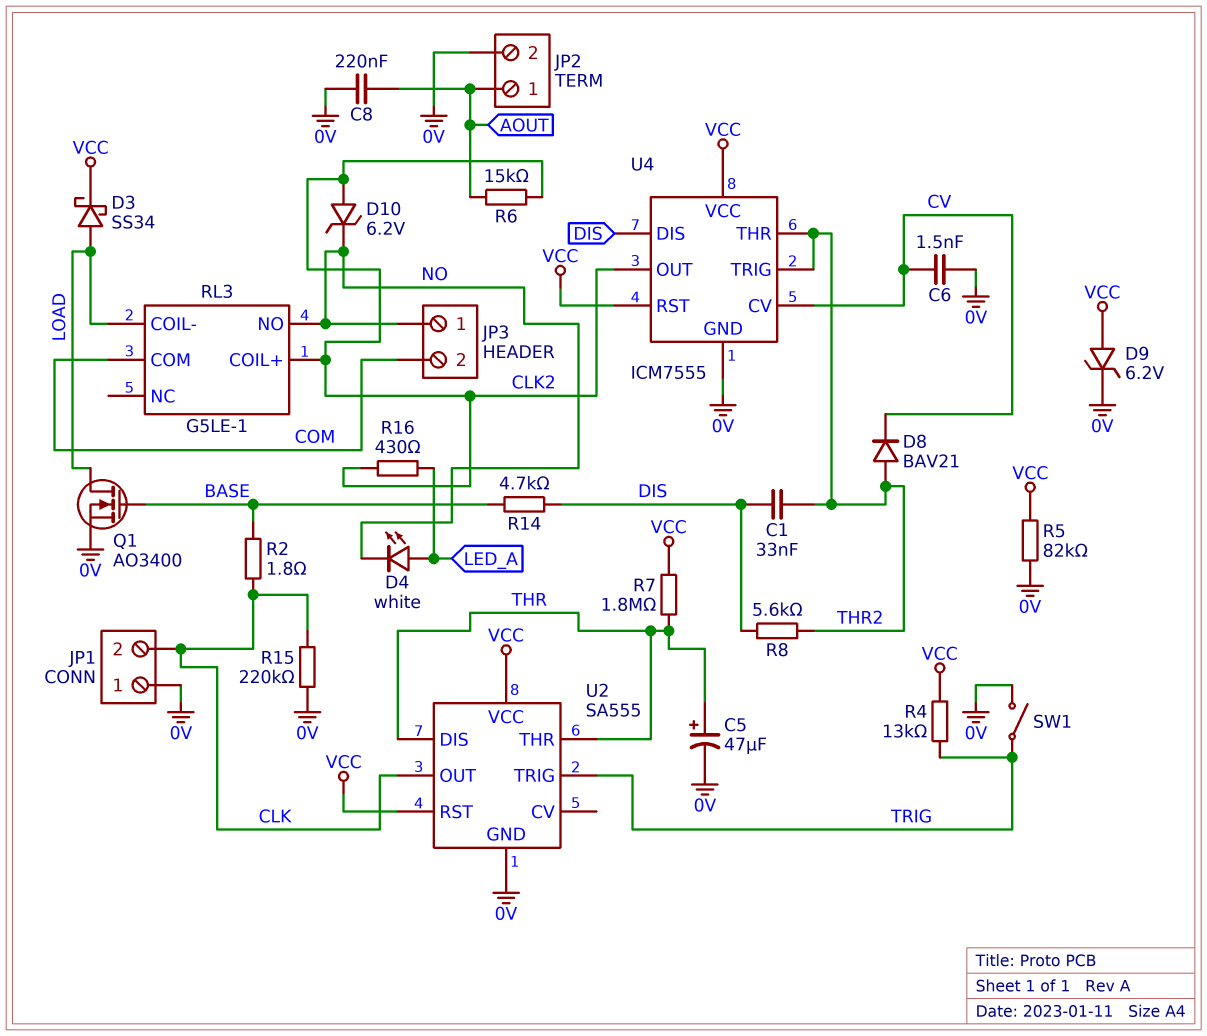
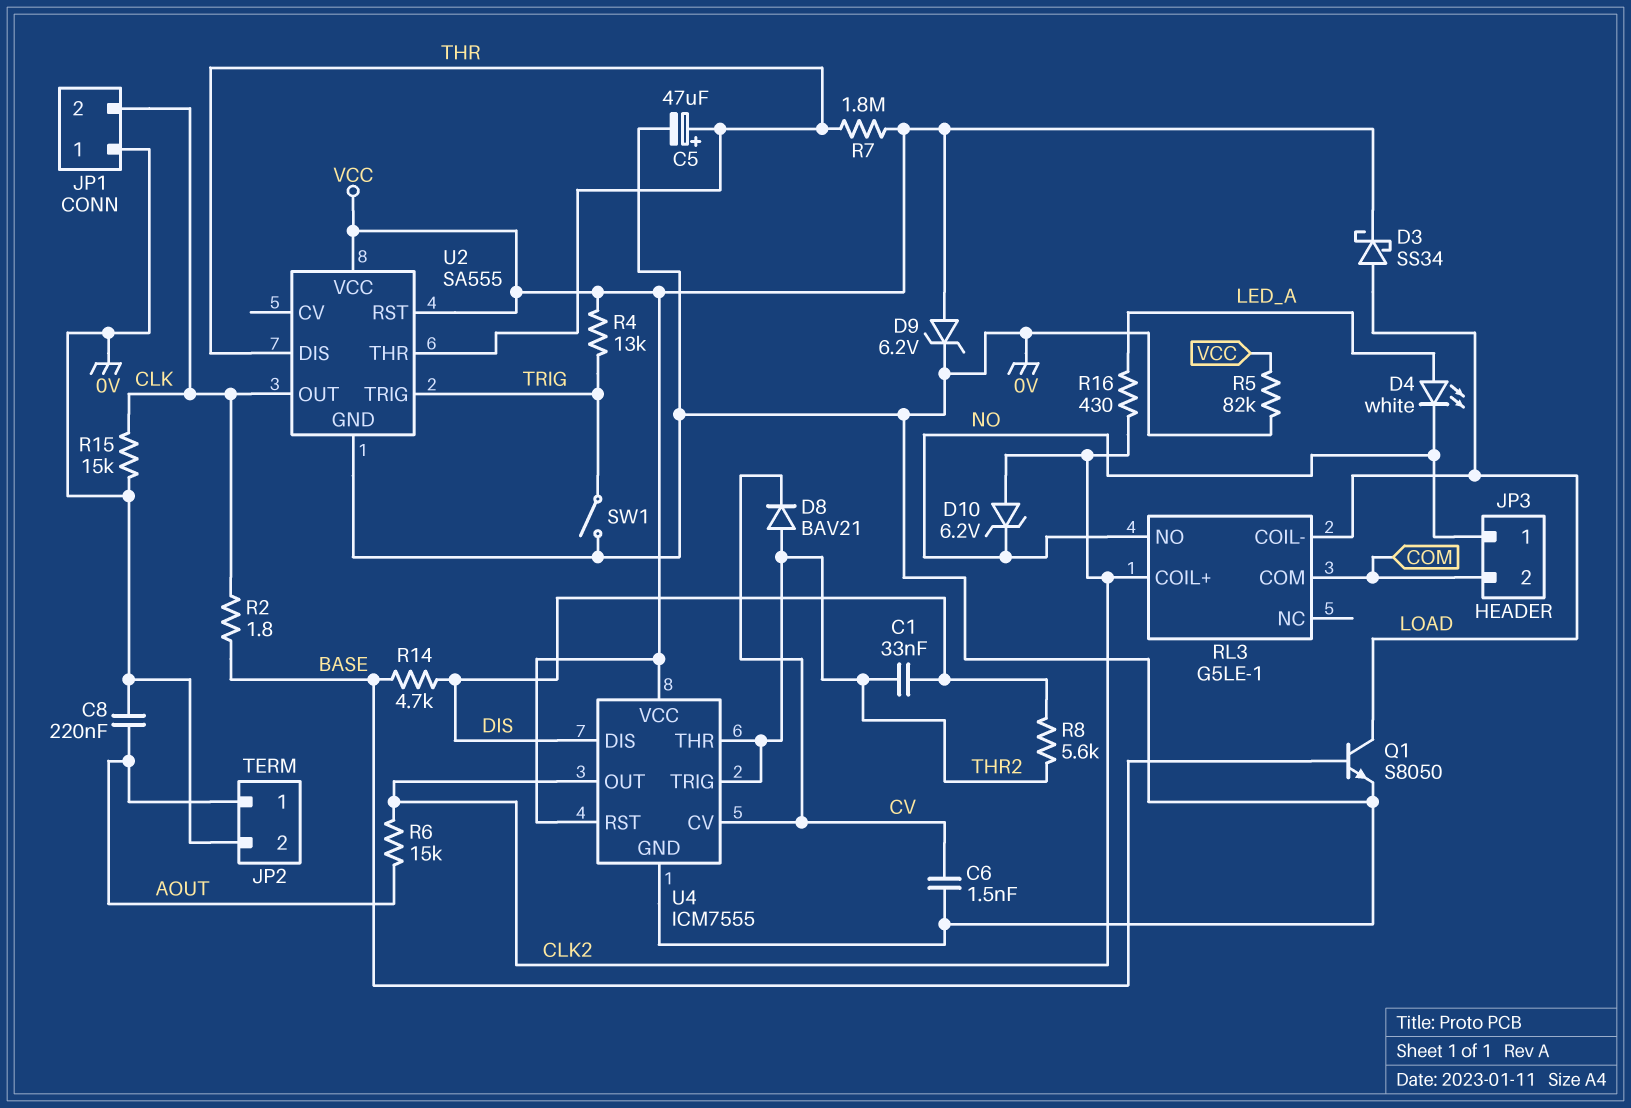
Q1: NMOS AO3400 (G BASE, D LOAD, S 0V) -> NPN S8050 (B BASE, C LOAD, E 0V)
R15: 220k (0V, CLK) -> 15k (0V, CLK)

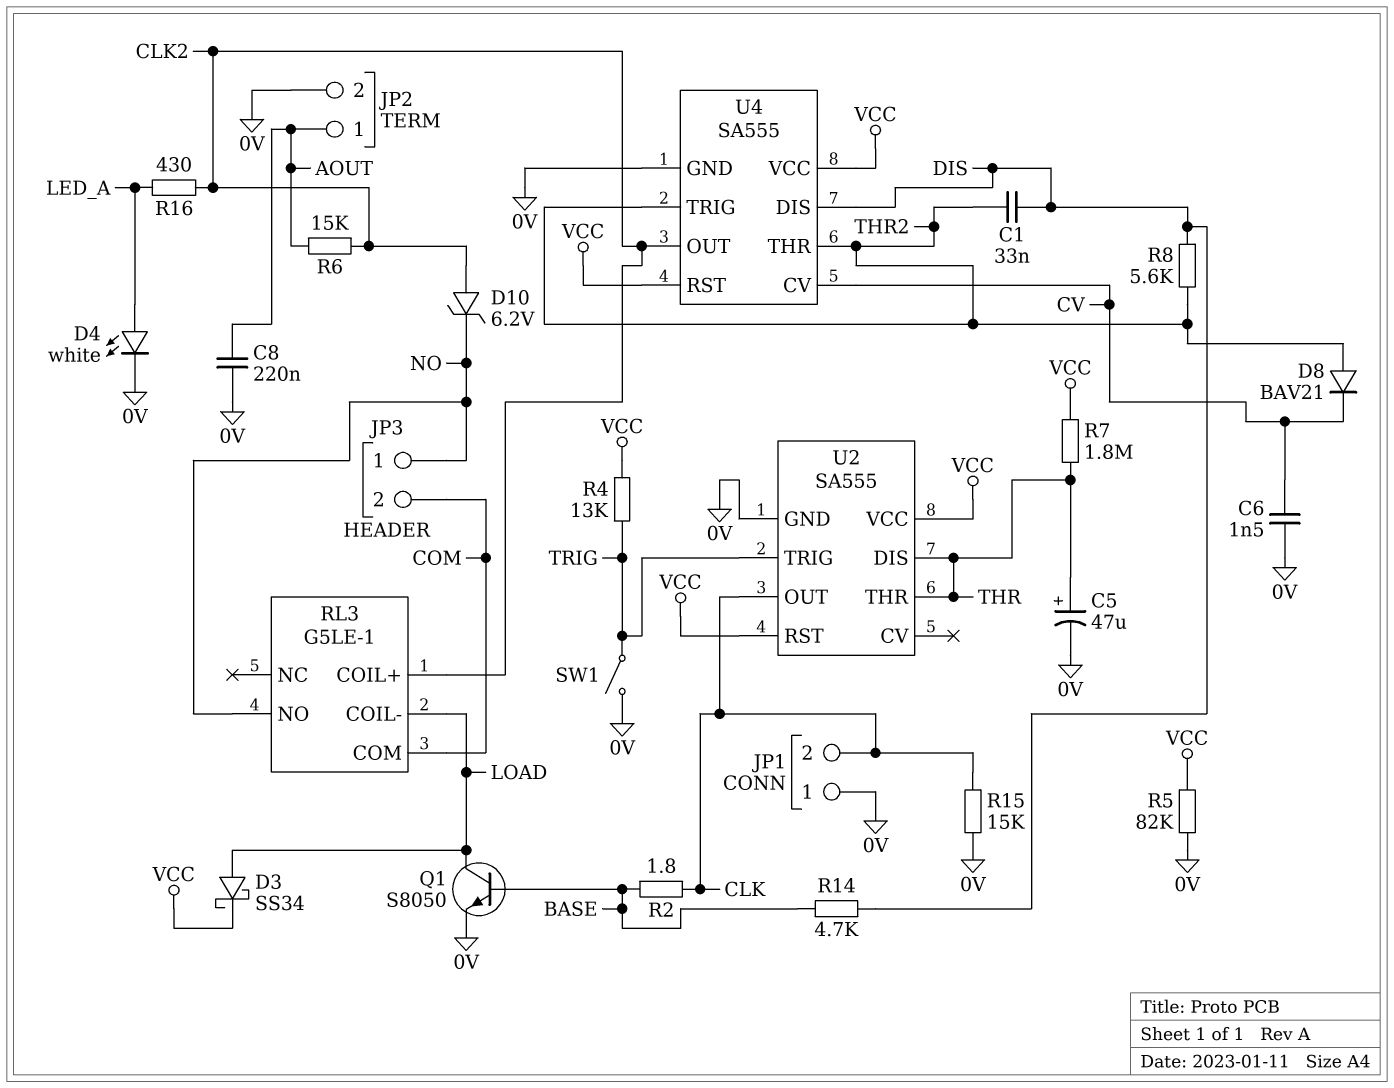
D4: LED white (A LED_A, K NO) -> LED white (A LED_A, K 0V)
D9: zener 6.2V (A VCC, K 0V) -> none
U4: ICM7555 -> SA555

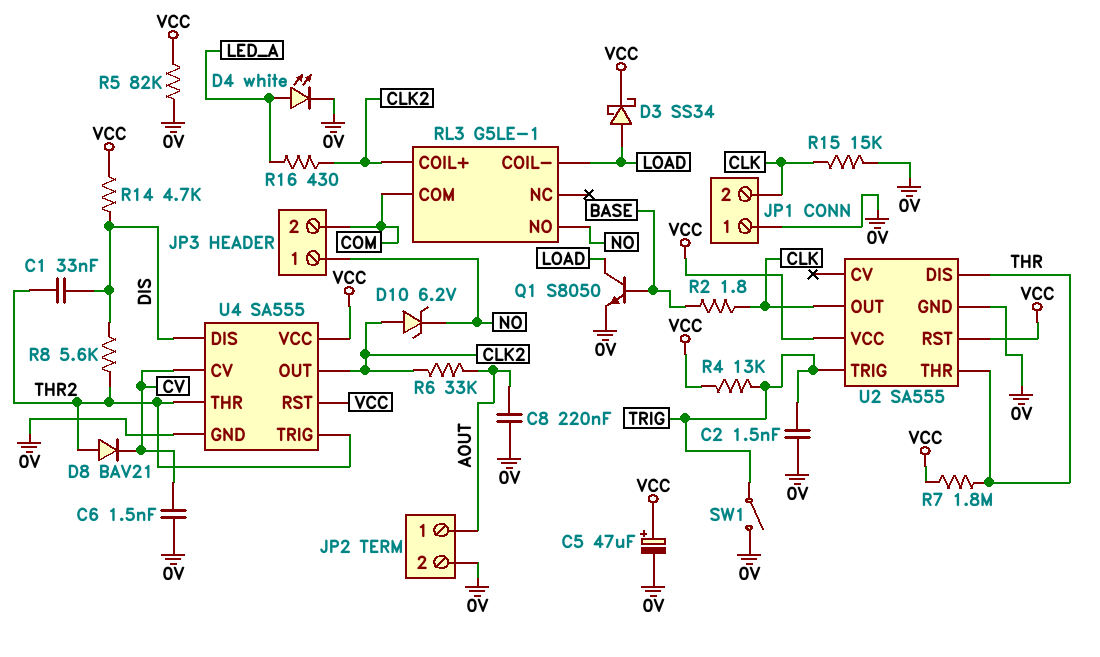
C2: none -> 1.5nF (0V, TRIG)
C5: 47uF (plus THR, minus 0V) -> 47uF (plus VCC, minus 0V)
R6: 15k (AOUT, CLK2) -> 33k (AOUT, CLK2)
R14: 4.7k (BASE, DIS) -> 4.7k (DIS, VCC)

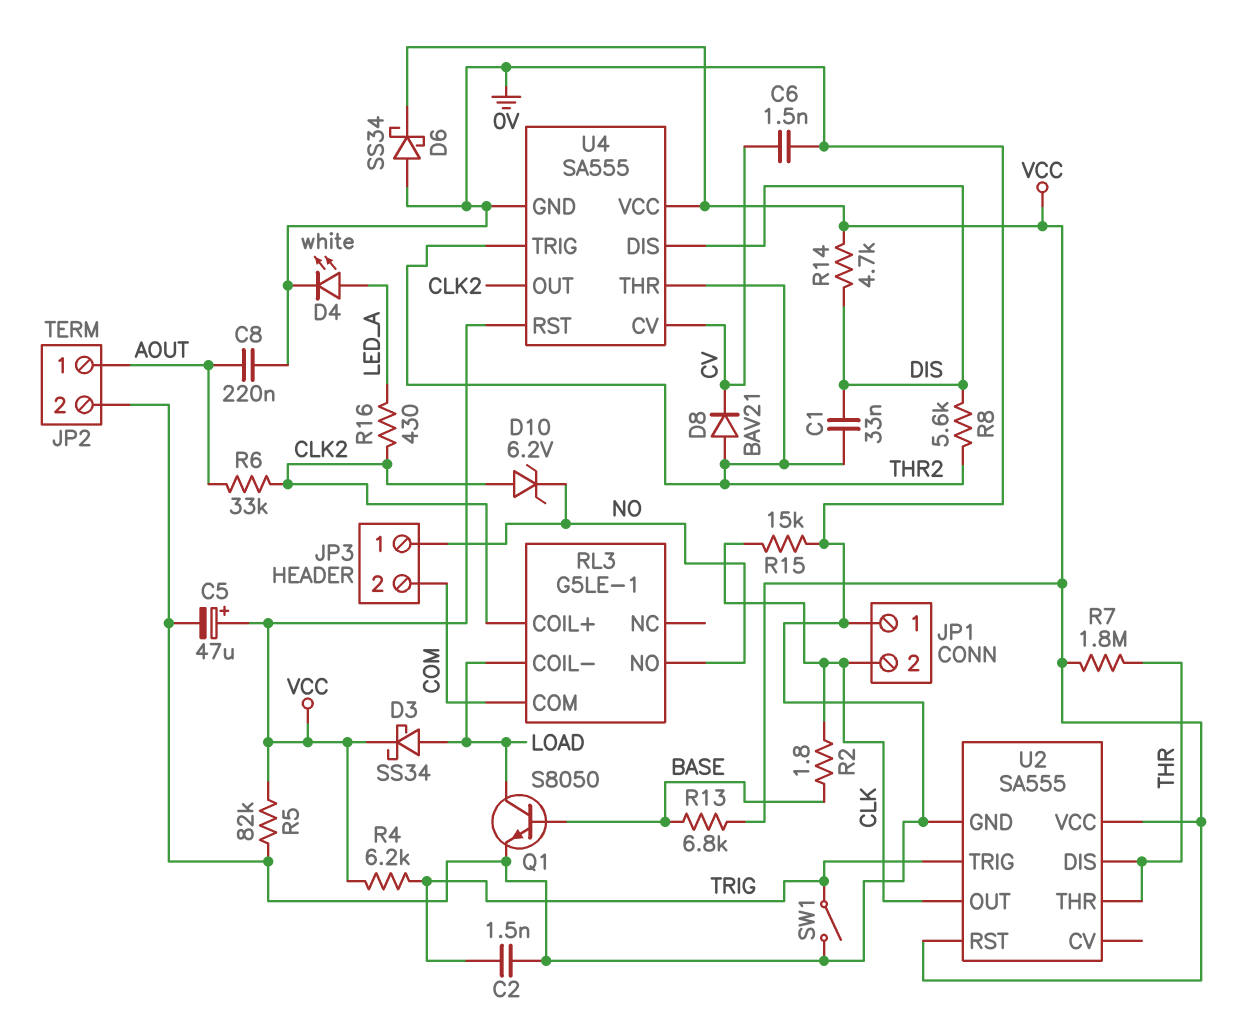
D6: none -> schottky SS34 (A 0V, K VCC)
R4: 13k (TRIG, VCC) -> 6.2k (TRIG, VCC)
R13: none -> 6.8k (BASE, VCC)

